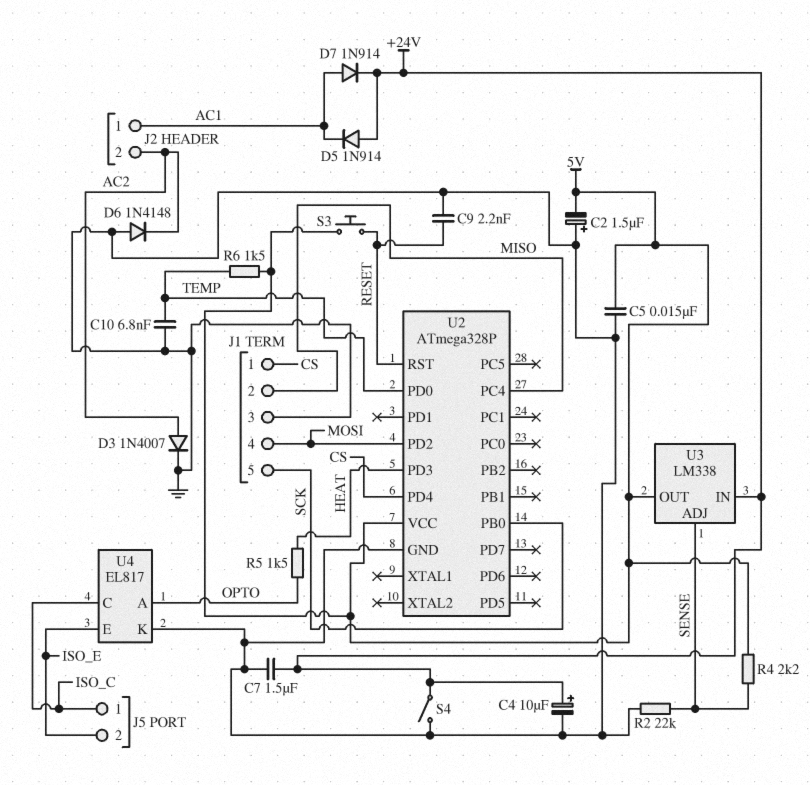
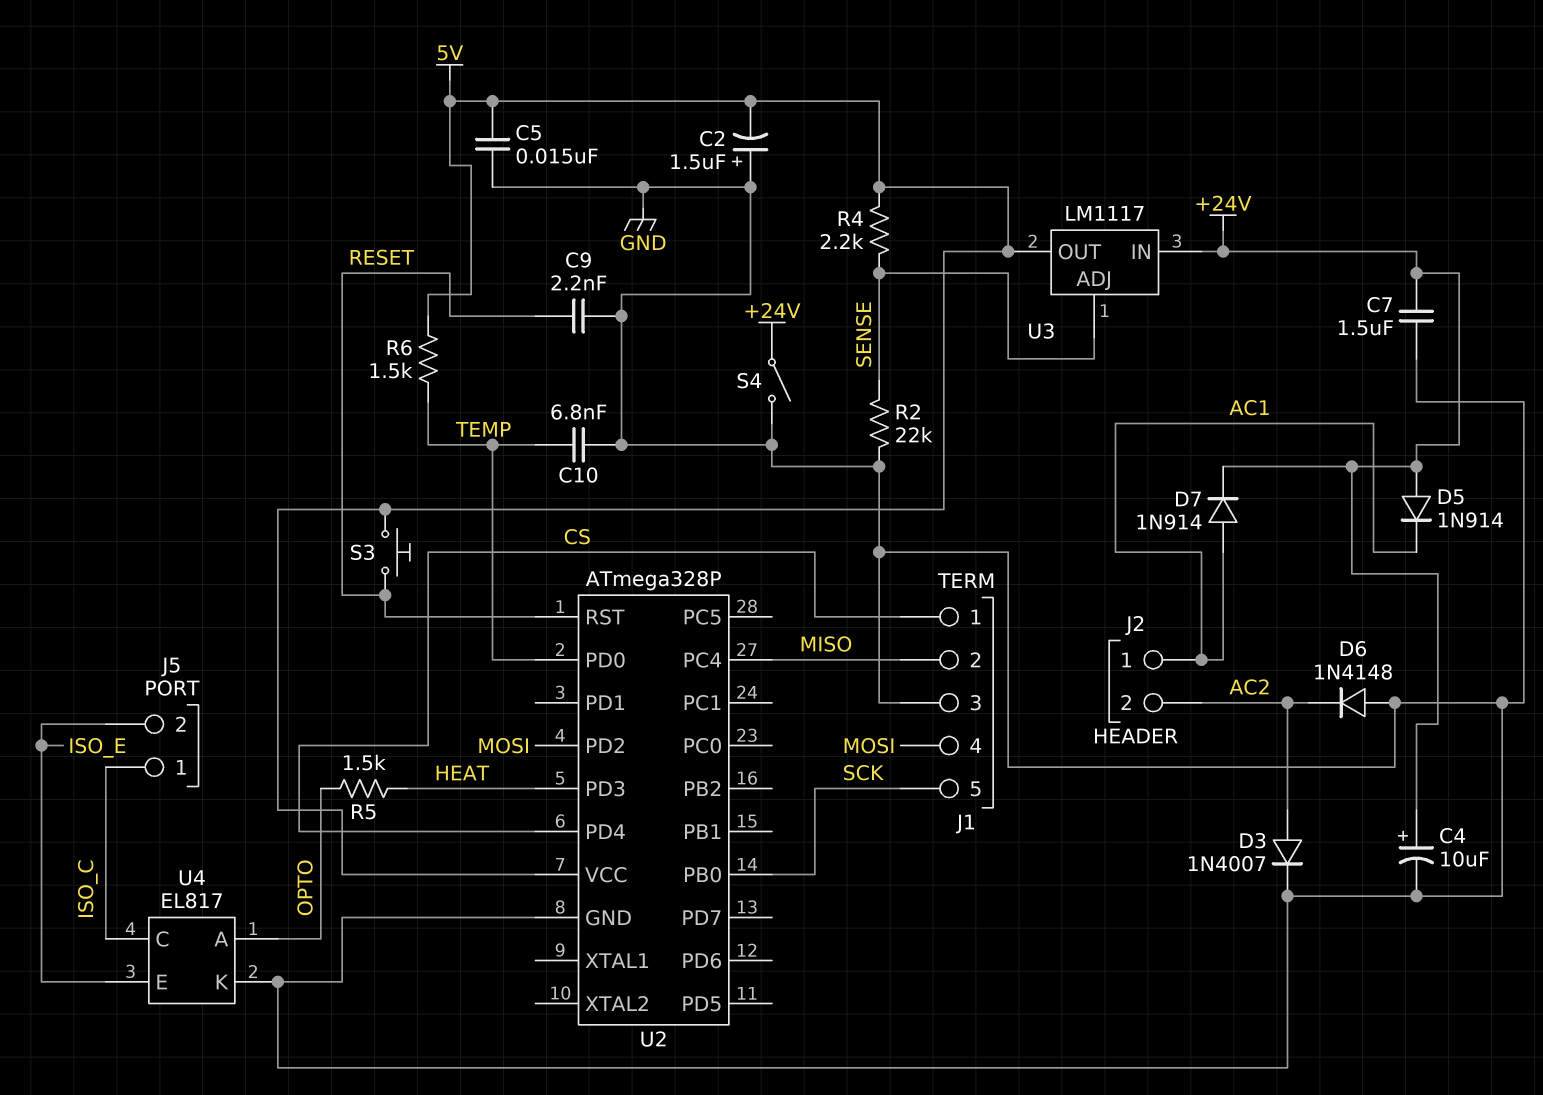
U3: LM338 -> LM1117

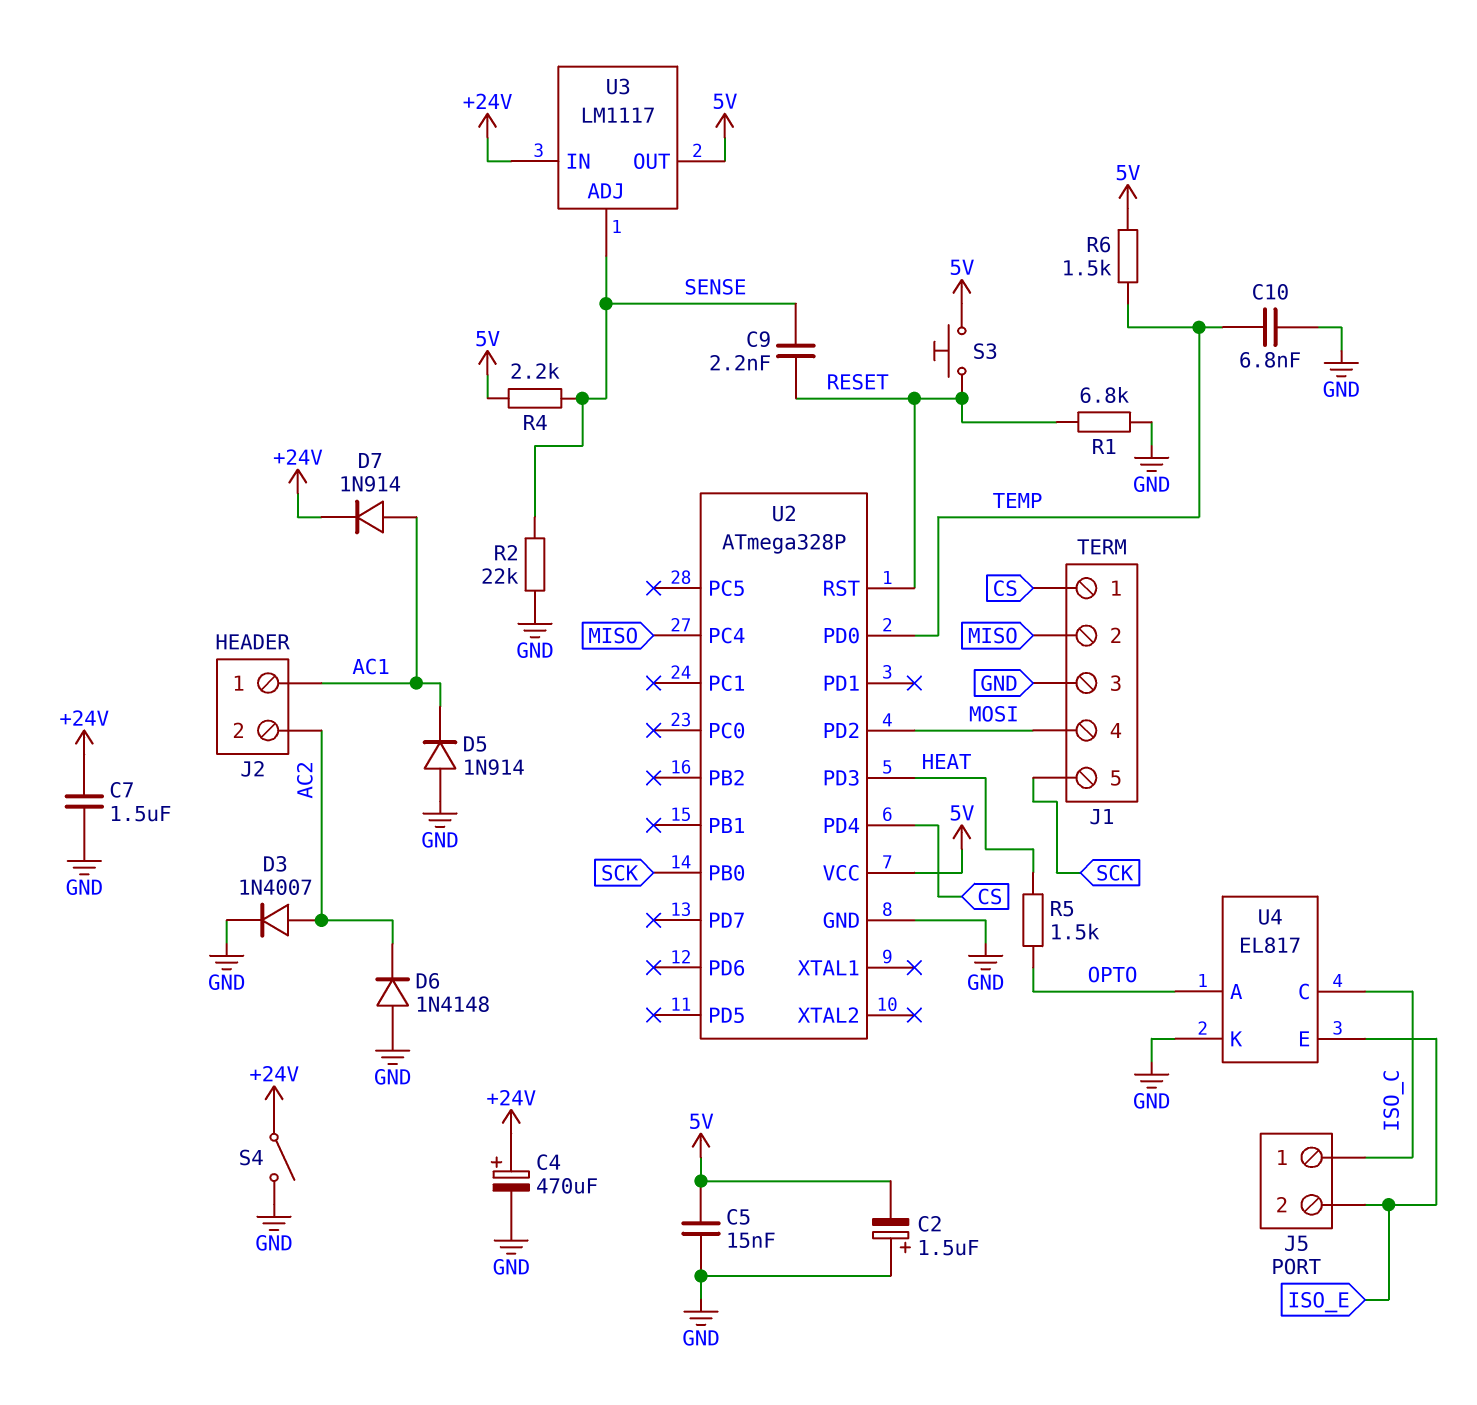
C4: 10uF (plus +24V, minus GND) -> 470uF (plus +24V, minus GND)
C9: 2.2nF (GND, RESET) -> 2.2nF (RESET, SENSE)
D5: diode 1N914 (A +24V, K AC1) -> diode 1N914 (A GND, K AC1)
R1: none -> 6.8k (GND, RESET)

